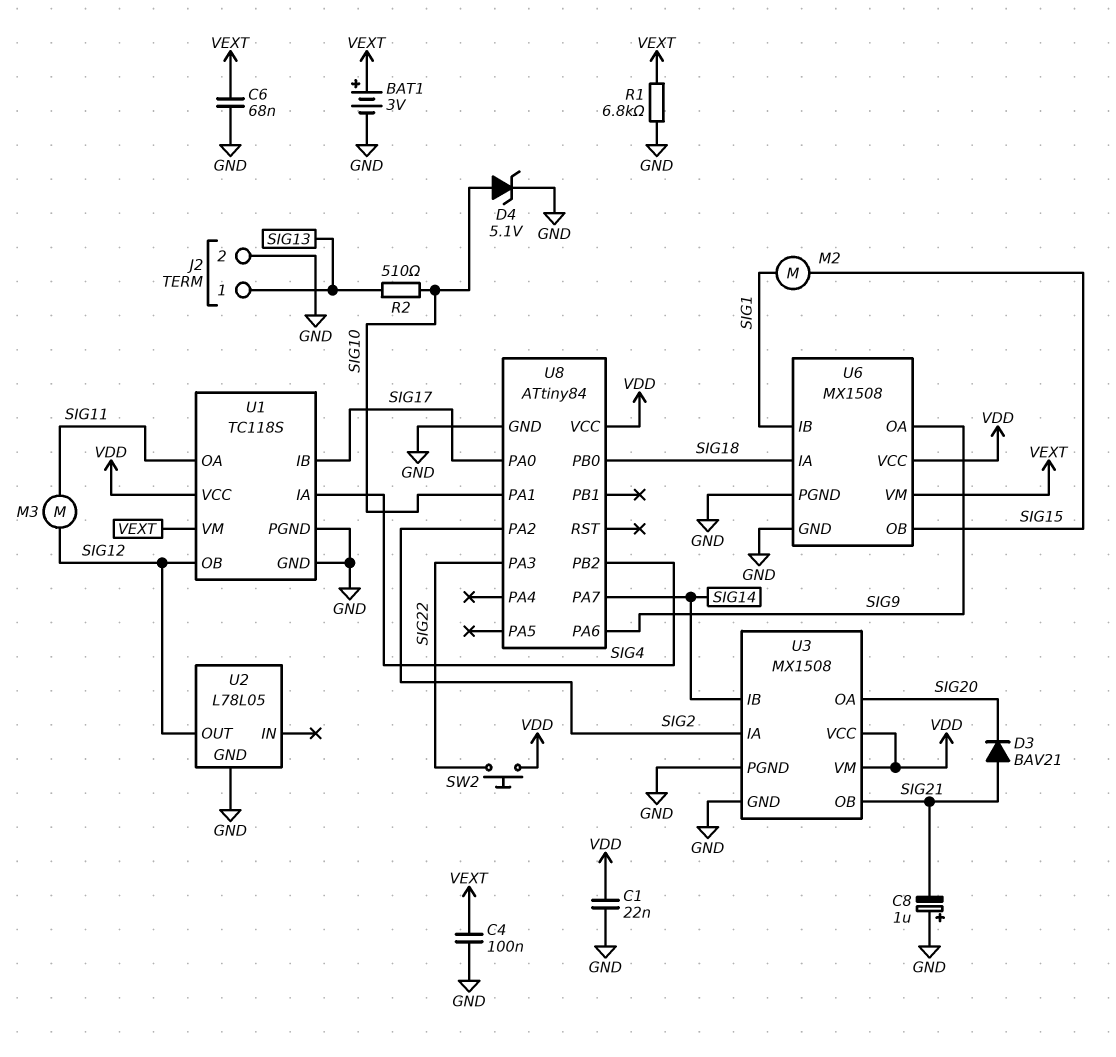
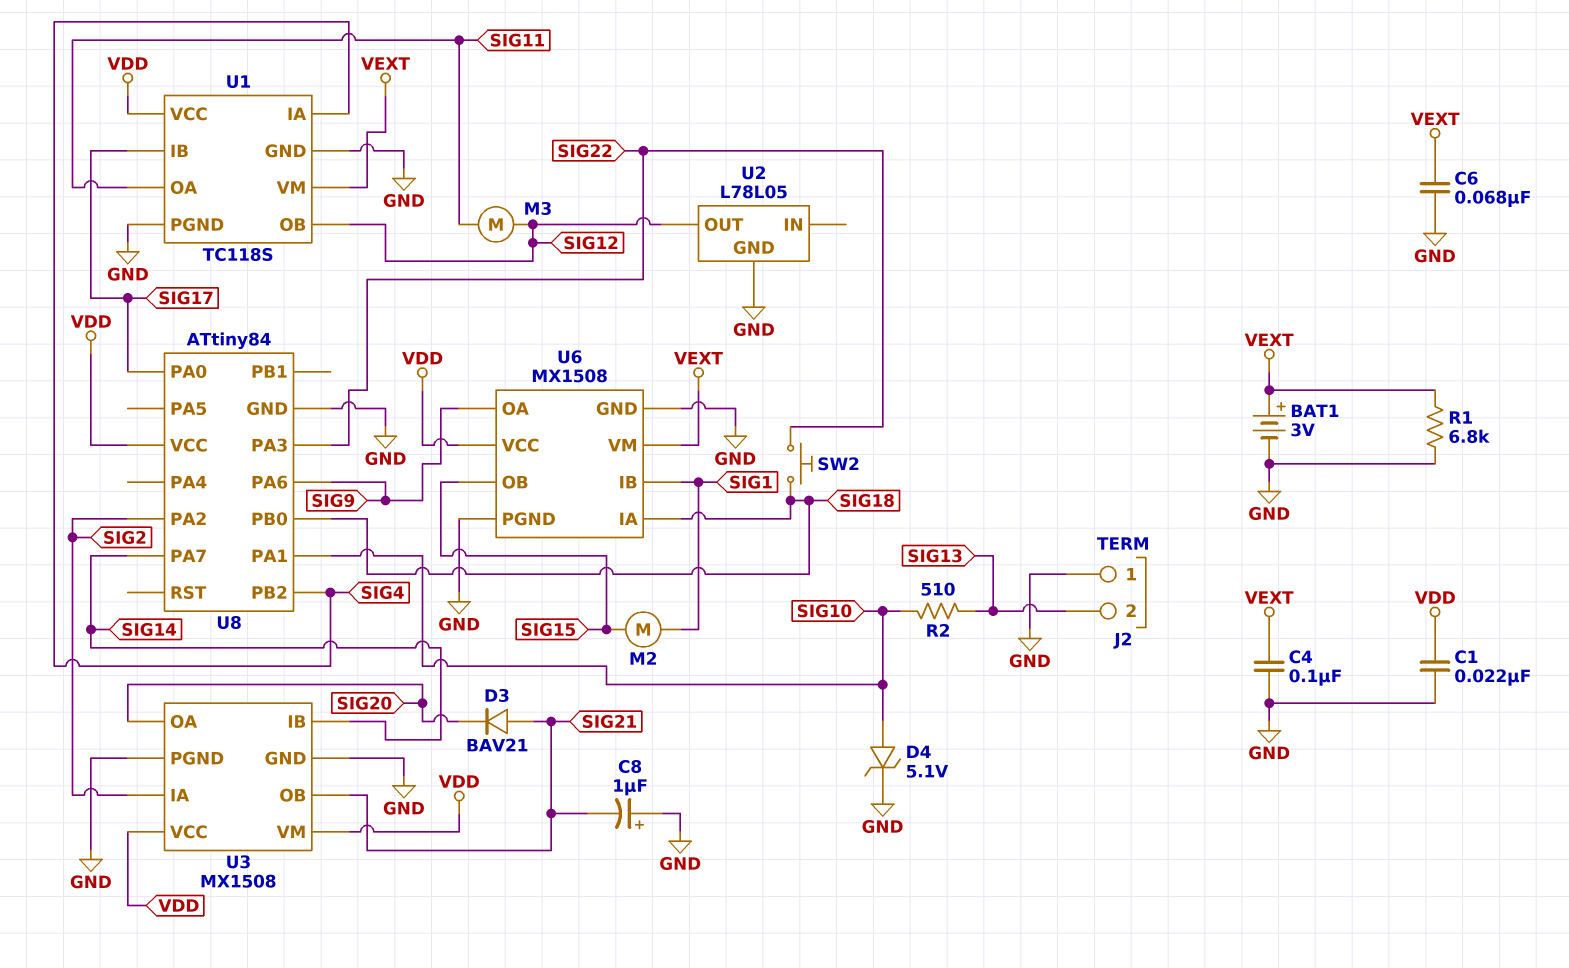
J2 pin 1: SIG13 -> GND
J2 pin 2: GND -> SIG13
SW2: button (SIG22, VDD) -> button (SIG18, SIG22)

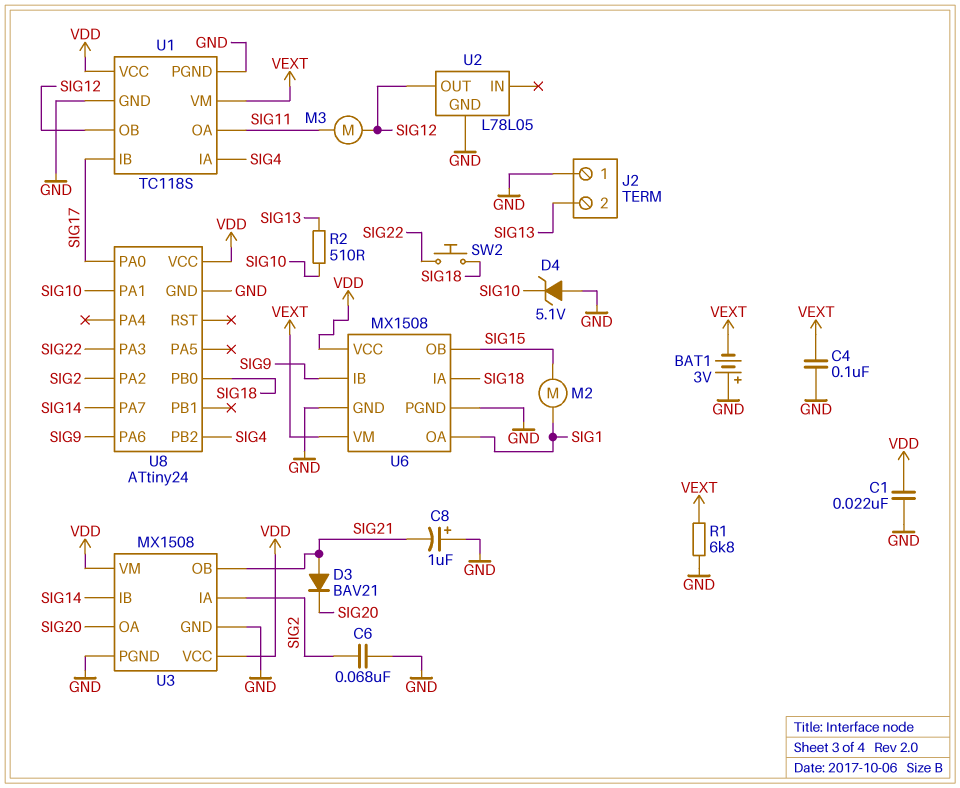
BAT1: 3V (plus VEXT, minus GND) -> 3V (plus GND, minus VEXT)
C6: 68nF (GND, VEXT) -> 68nF (GND, SIG2)
D4: zener 5.1V (A SIG10, K GND) -> zener 5.1V (A GND, K SIG10)
U6 pin IB: SIG1 -> SIG9
U6 pin OA: SIG9 -> SIG1
U8: ATtiny84 -> ATtiny24

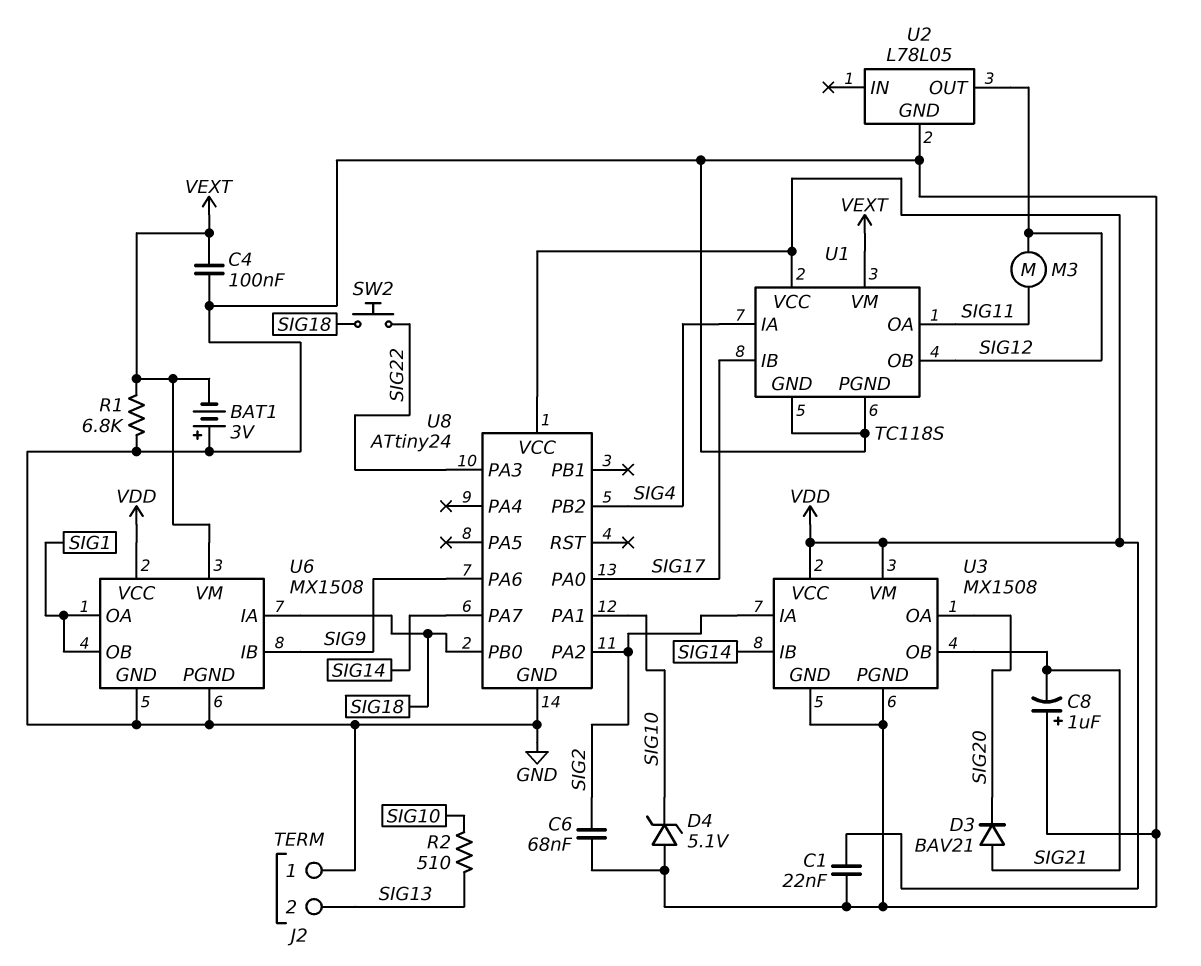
M2: motor (SIG1, SIG15) -> none
U6 pin OB: SIG15 -> SIG1

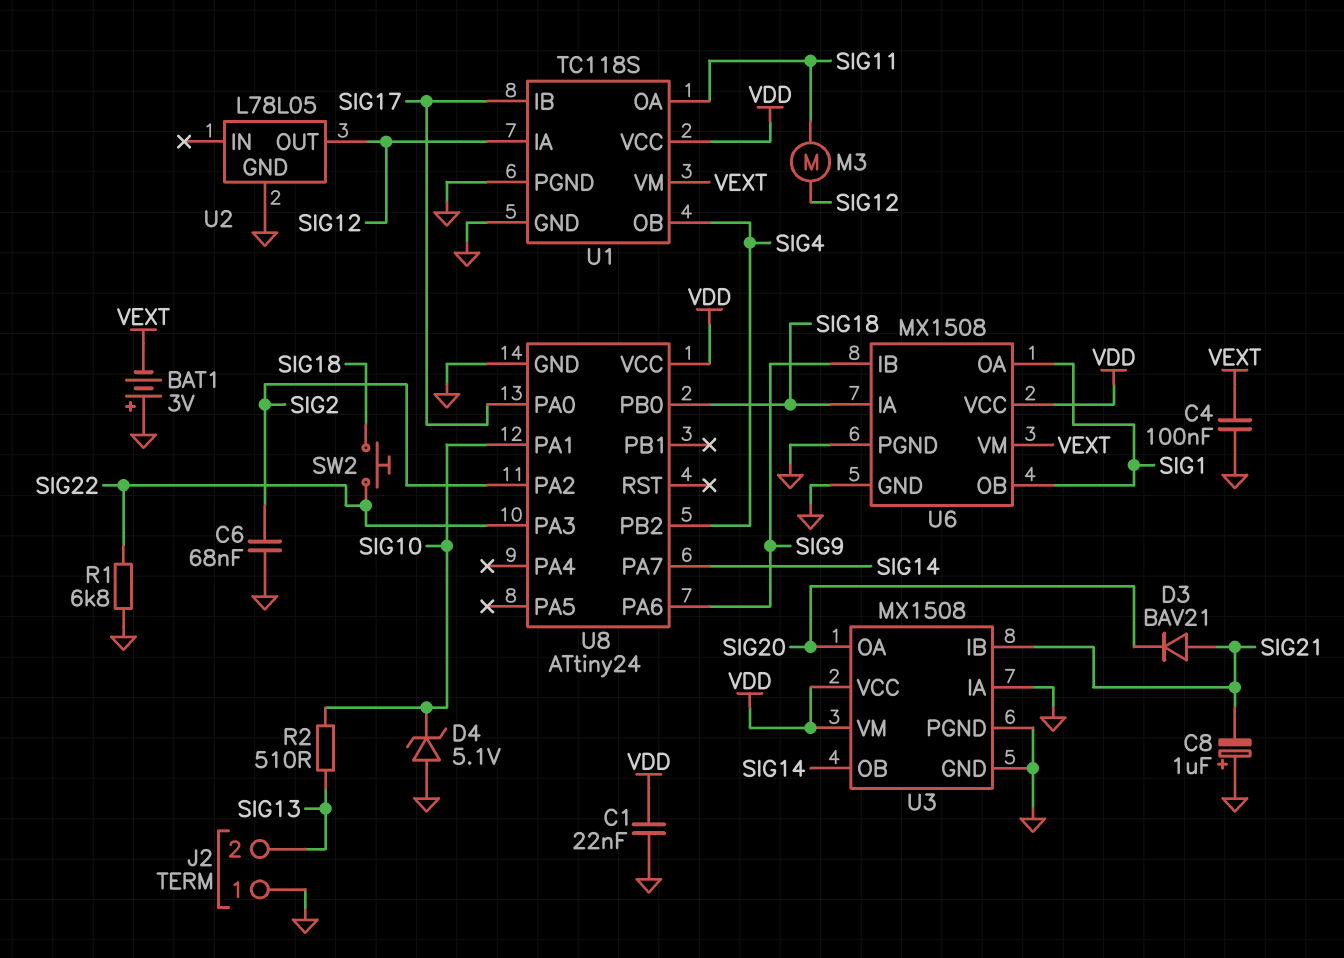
R1: 6.8k (GND, VEXT) -> 6.8k (GND, SIG22)
U1 pin IA: SIG4 -> SIG12
U1 pin OB: SIG12 -> SIG4
U3 pin IA: SIG2 -> GND
U3 pin IB: SIG14 -> SIG21
U3 pin OB: SIG21 -> SIG14

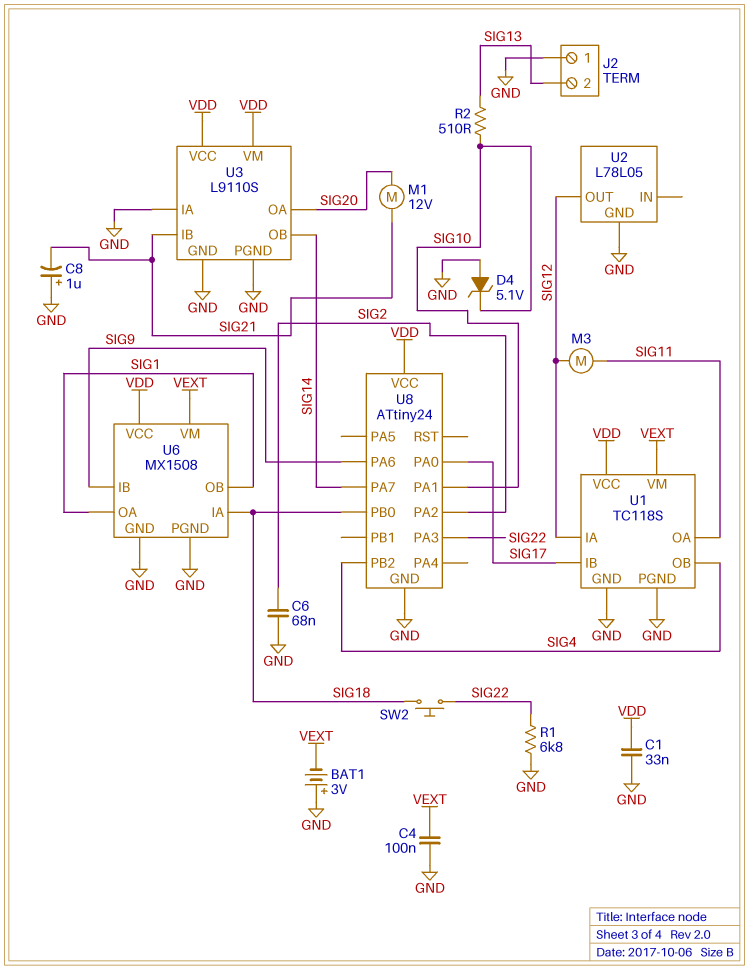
C1: 22nF (GND, VDD) -> 33nF (GND, VDD)
D3: diode BAV21 (A SIG21, K SIG20) -> none
M1: none -> motor 12V (SIG20, SIG21)
U3: MX1508 -> L9110S

